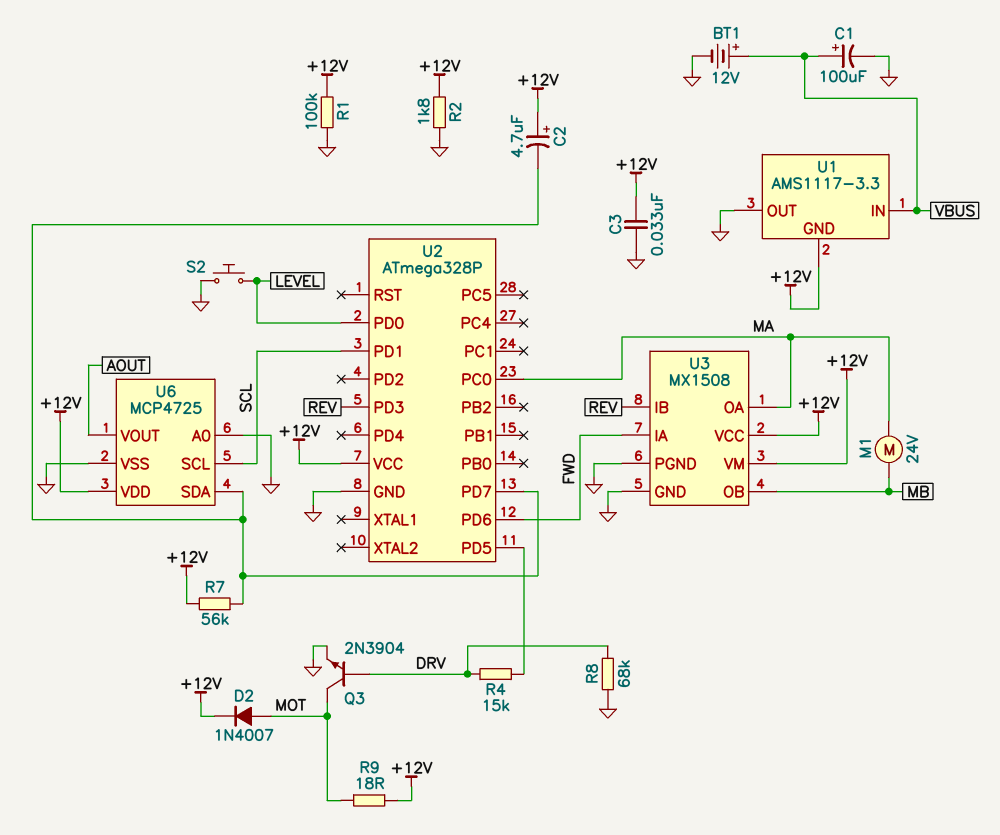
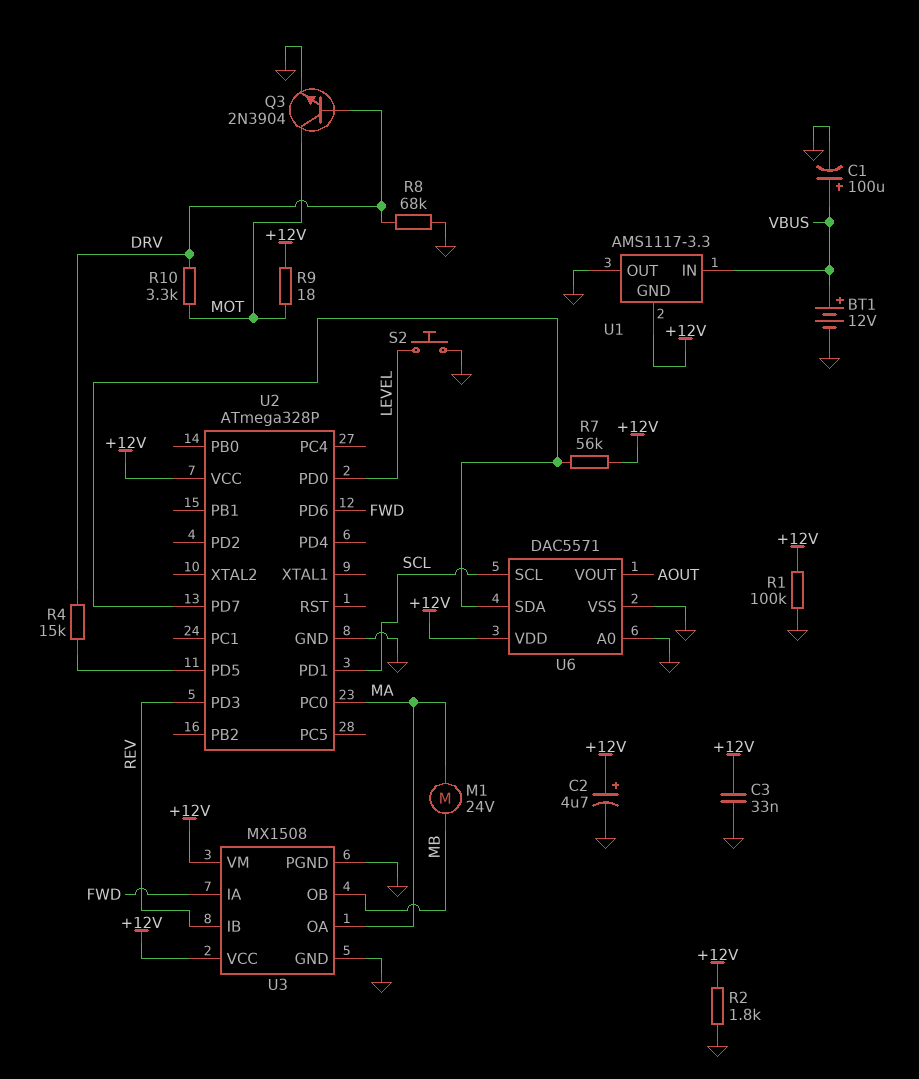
C2: 4.7uF (plus +12V, minus U2/PD7) -> 4.7uF (plus +12V, minus GND)
D2: diode 1N4007 (A MOT, K +12V) -> none
R10: none -> 3.3k (DRV, MOT)
U6: MCP4725 -> DAC5571

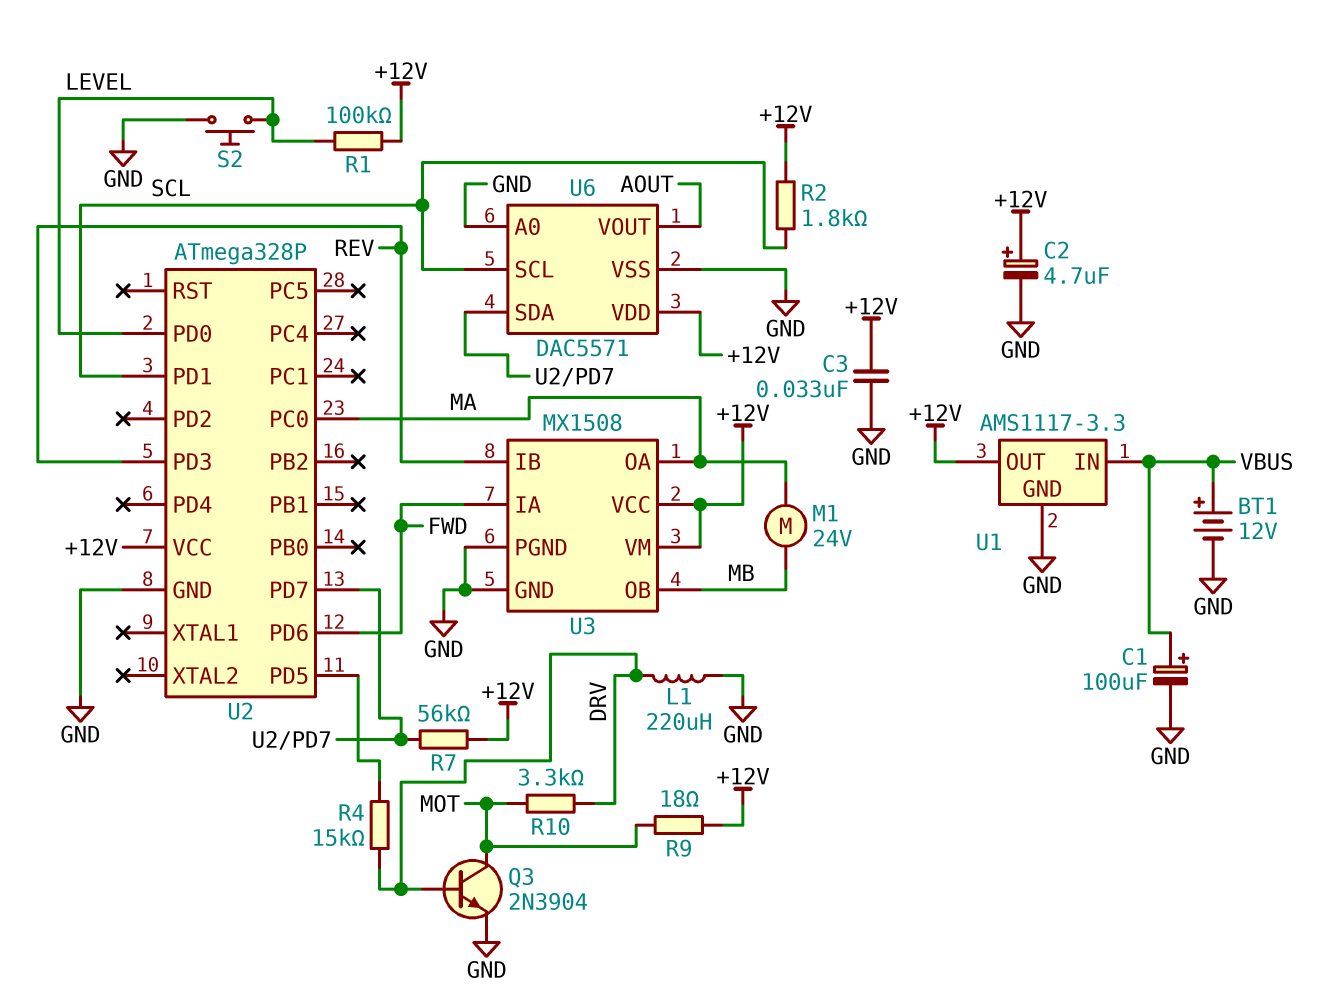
L1: none -> 220uH (DRV, GND)
R1: 100k (+12V, GND) -> 100k (+12V, LEVEL)
R2: 1.8k (+12V, GND) -> 1.8k (+12V, SCL)
R8: 68k (DRV, GND) -> none
U1 pin GND: +12V -> GND
U1 pin OUT: GND -> +12V

